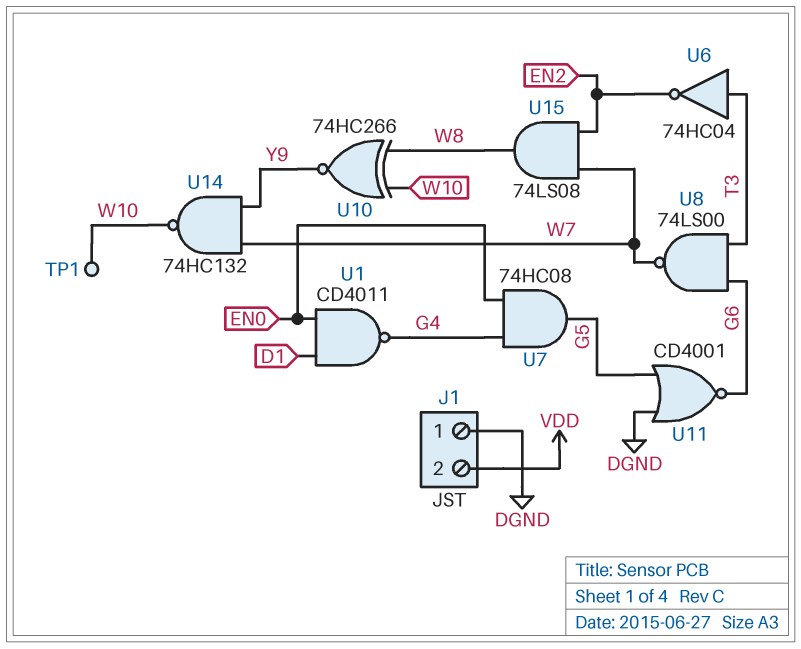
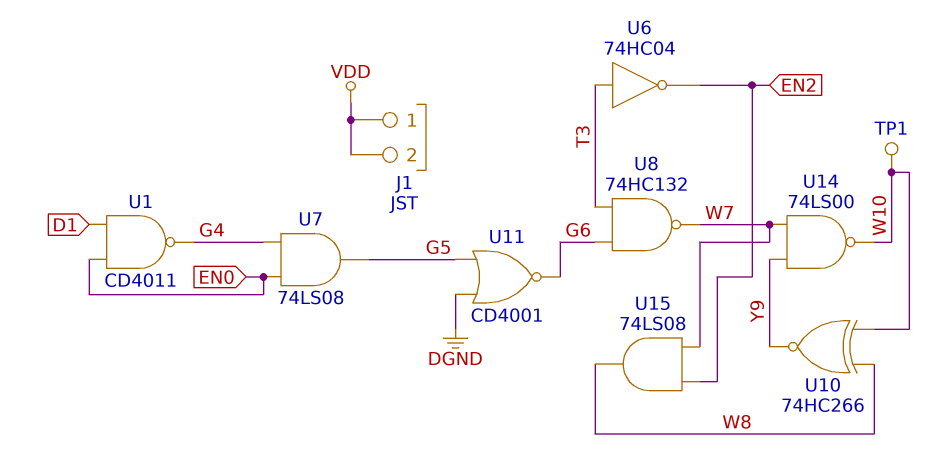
J1 pin 1: DGND -> VDD
U7: AND 74HC08 (in EN0, in G4, out G5) -> AND 74LS08 (in EN0, in G4, out G5)
U8: NAND 74LS00 (in G6, in T3, out W7) -> NAND 74HC132 (in G6, in T3, out W7)
U14: NAND 74HC132 (in W7, in Y9, out W10) -> NAND 74LS00 (in W7, in Y9, out W10)

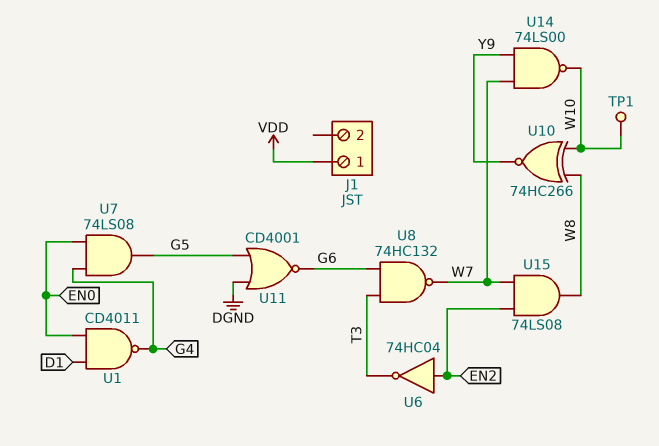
J1 pin 2: VDD -> none
U6: NOT 74HC04 (in T3, out EN2) -> NOT 74HC04 (in EN2, out T3)

